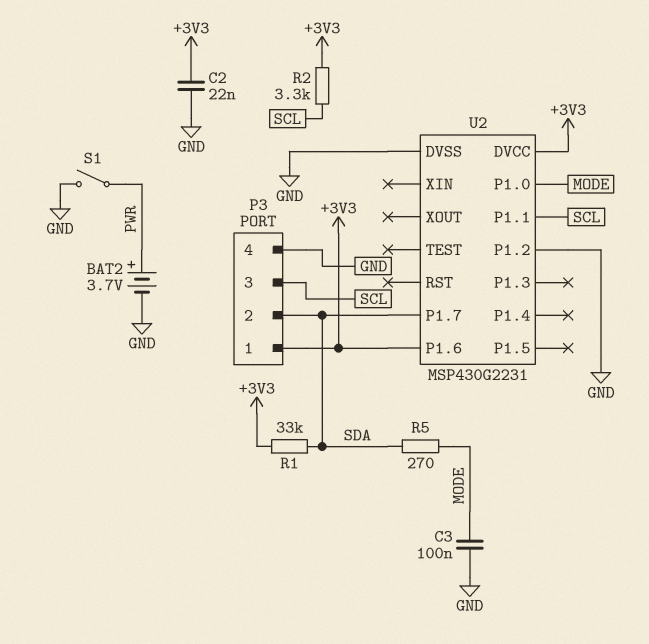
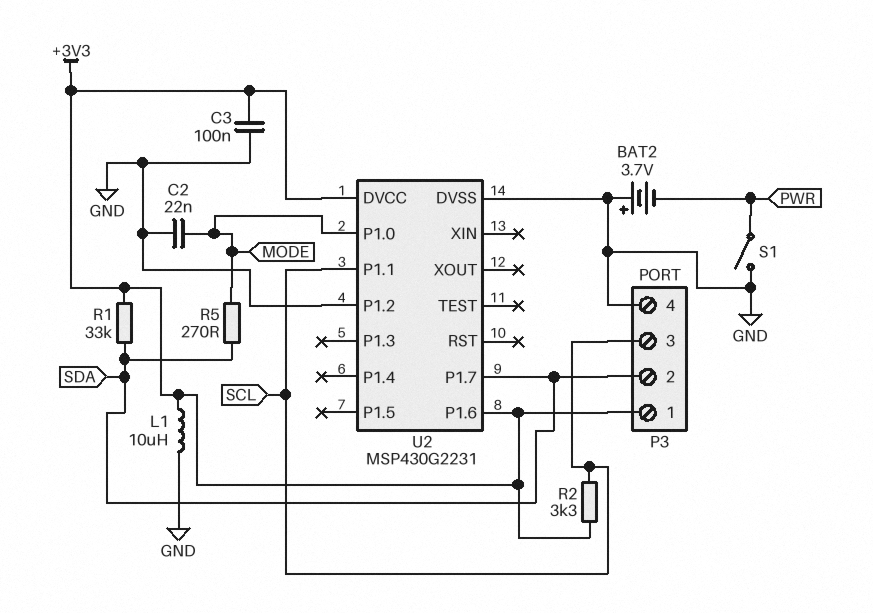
BAT2: 3.7V (plus PWR, minus GND) -> 3.7V (plus GND, minus PWR)
C2: 22nF (+3V3, GND) -> 22nF (GND, MODE)
C3: 100nF (GND, MODE) -> 100nF (+3V3, GND)
L1: none -> 10uH (+3V3, GND)

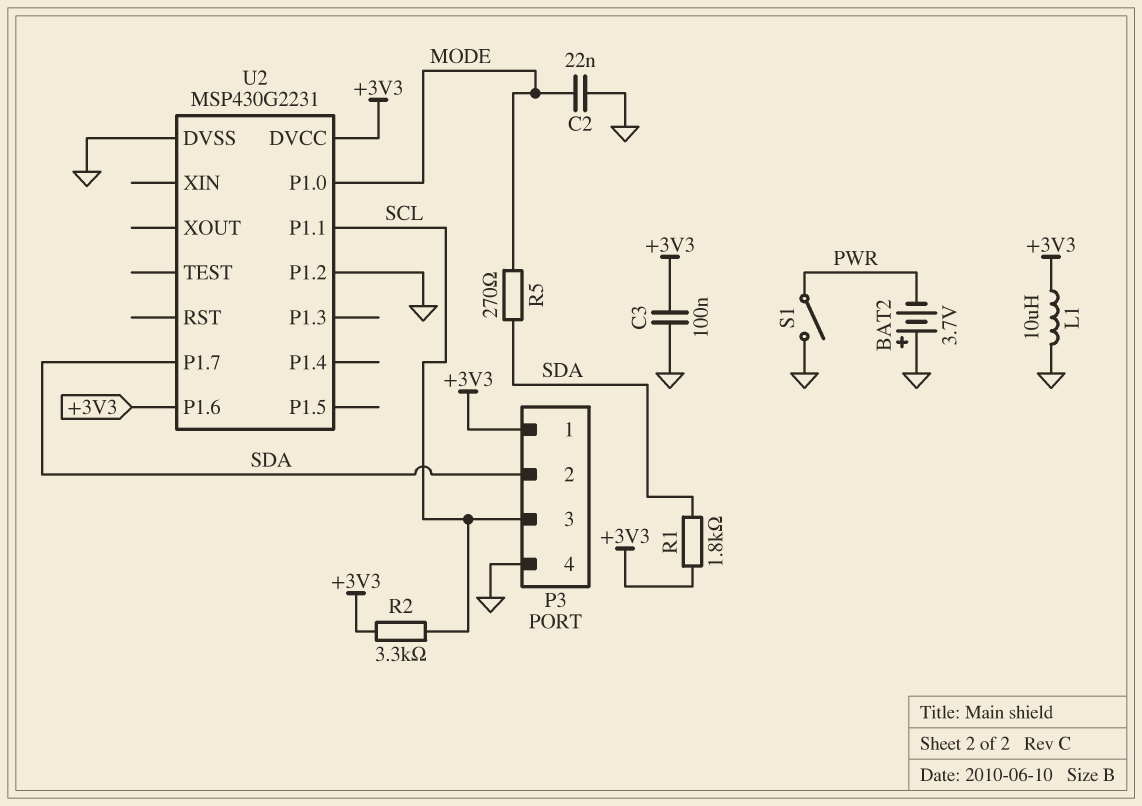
R1: 33k (+3V3, SDA) -> 1.8k (+3V3, SDA)

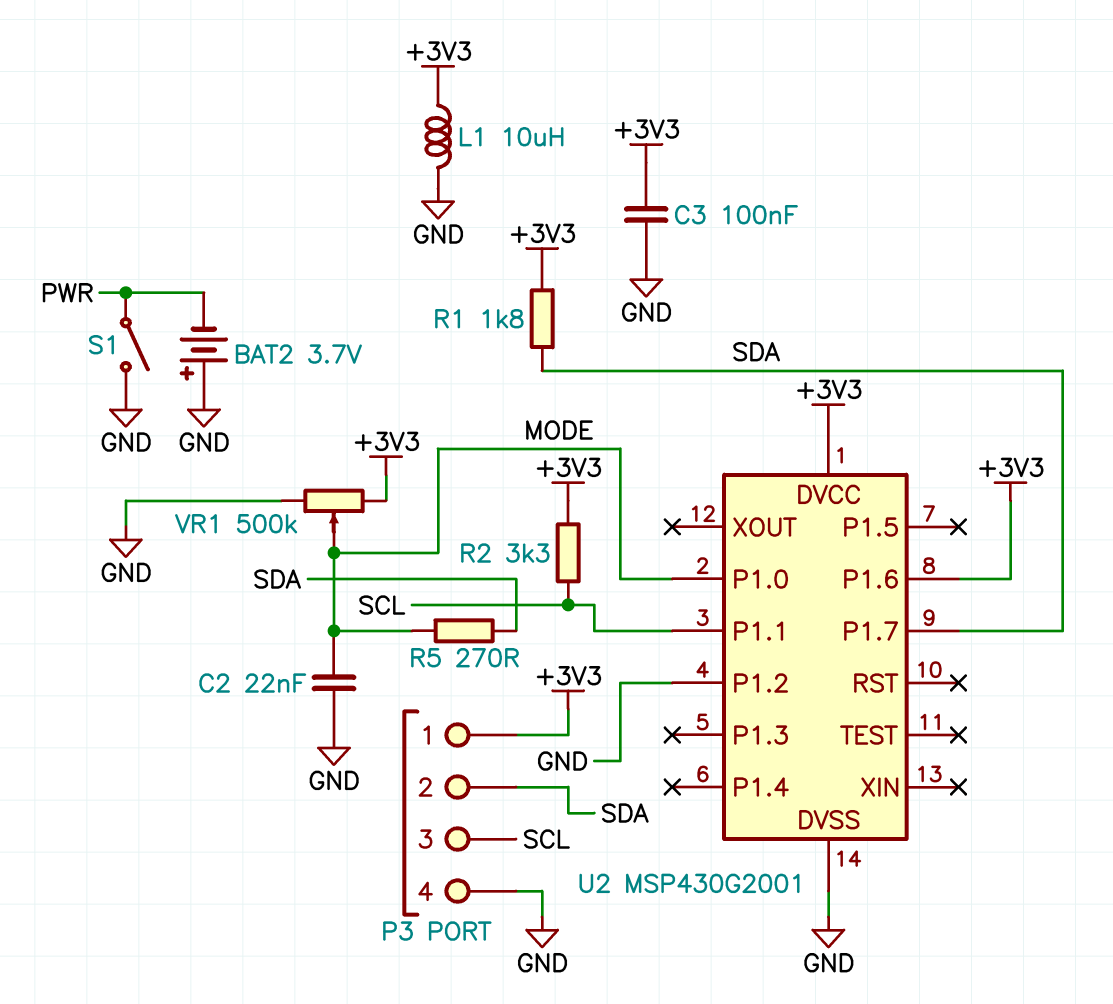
U2: MSP430G2231 -> MSP430G2001
VR1: none -> 500k (+3V3, GND, wiper MODE)

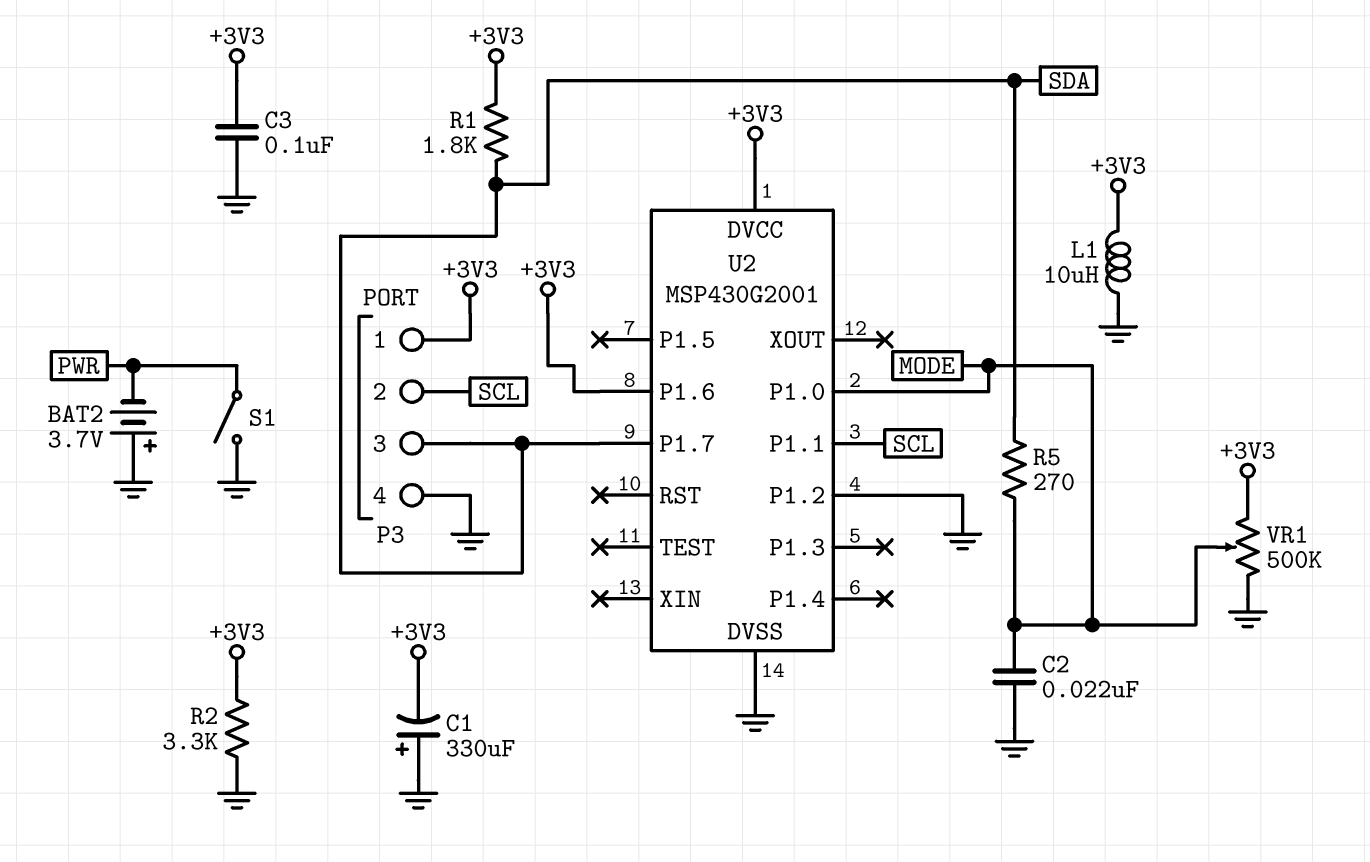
C1: none -> 330uF (plus GND, minus +3V3)
P3 pin 2: SDA -> SCL
P3 pin 3: SCL -> SDA
R2: 3.3k (+3V3, SCL) -> 3.3k (+3V3, GND)

